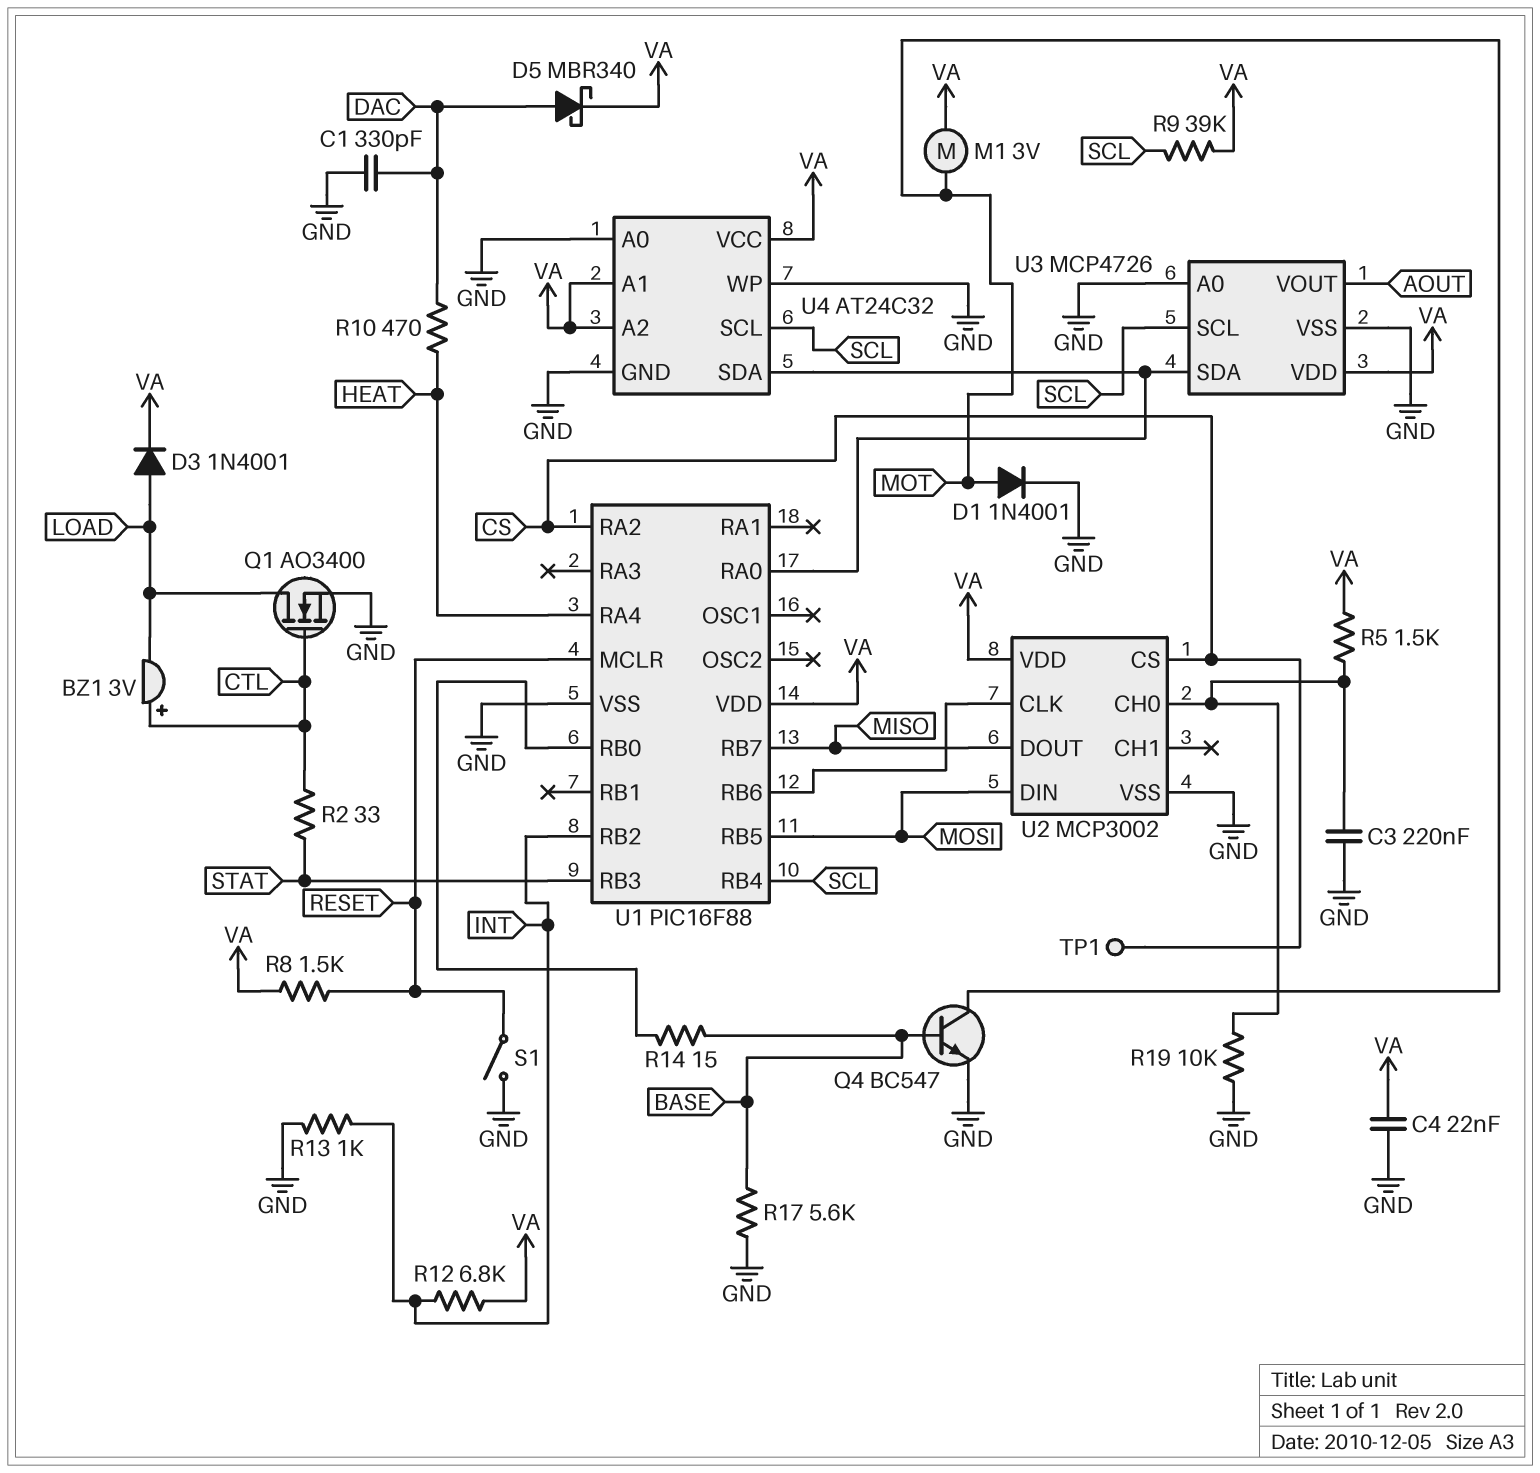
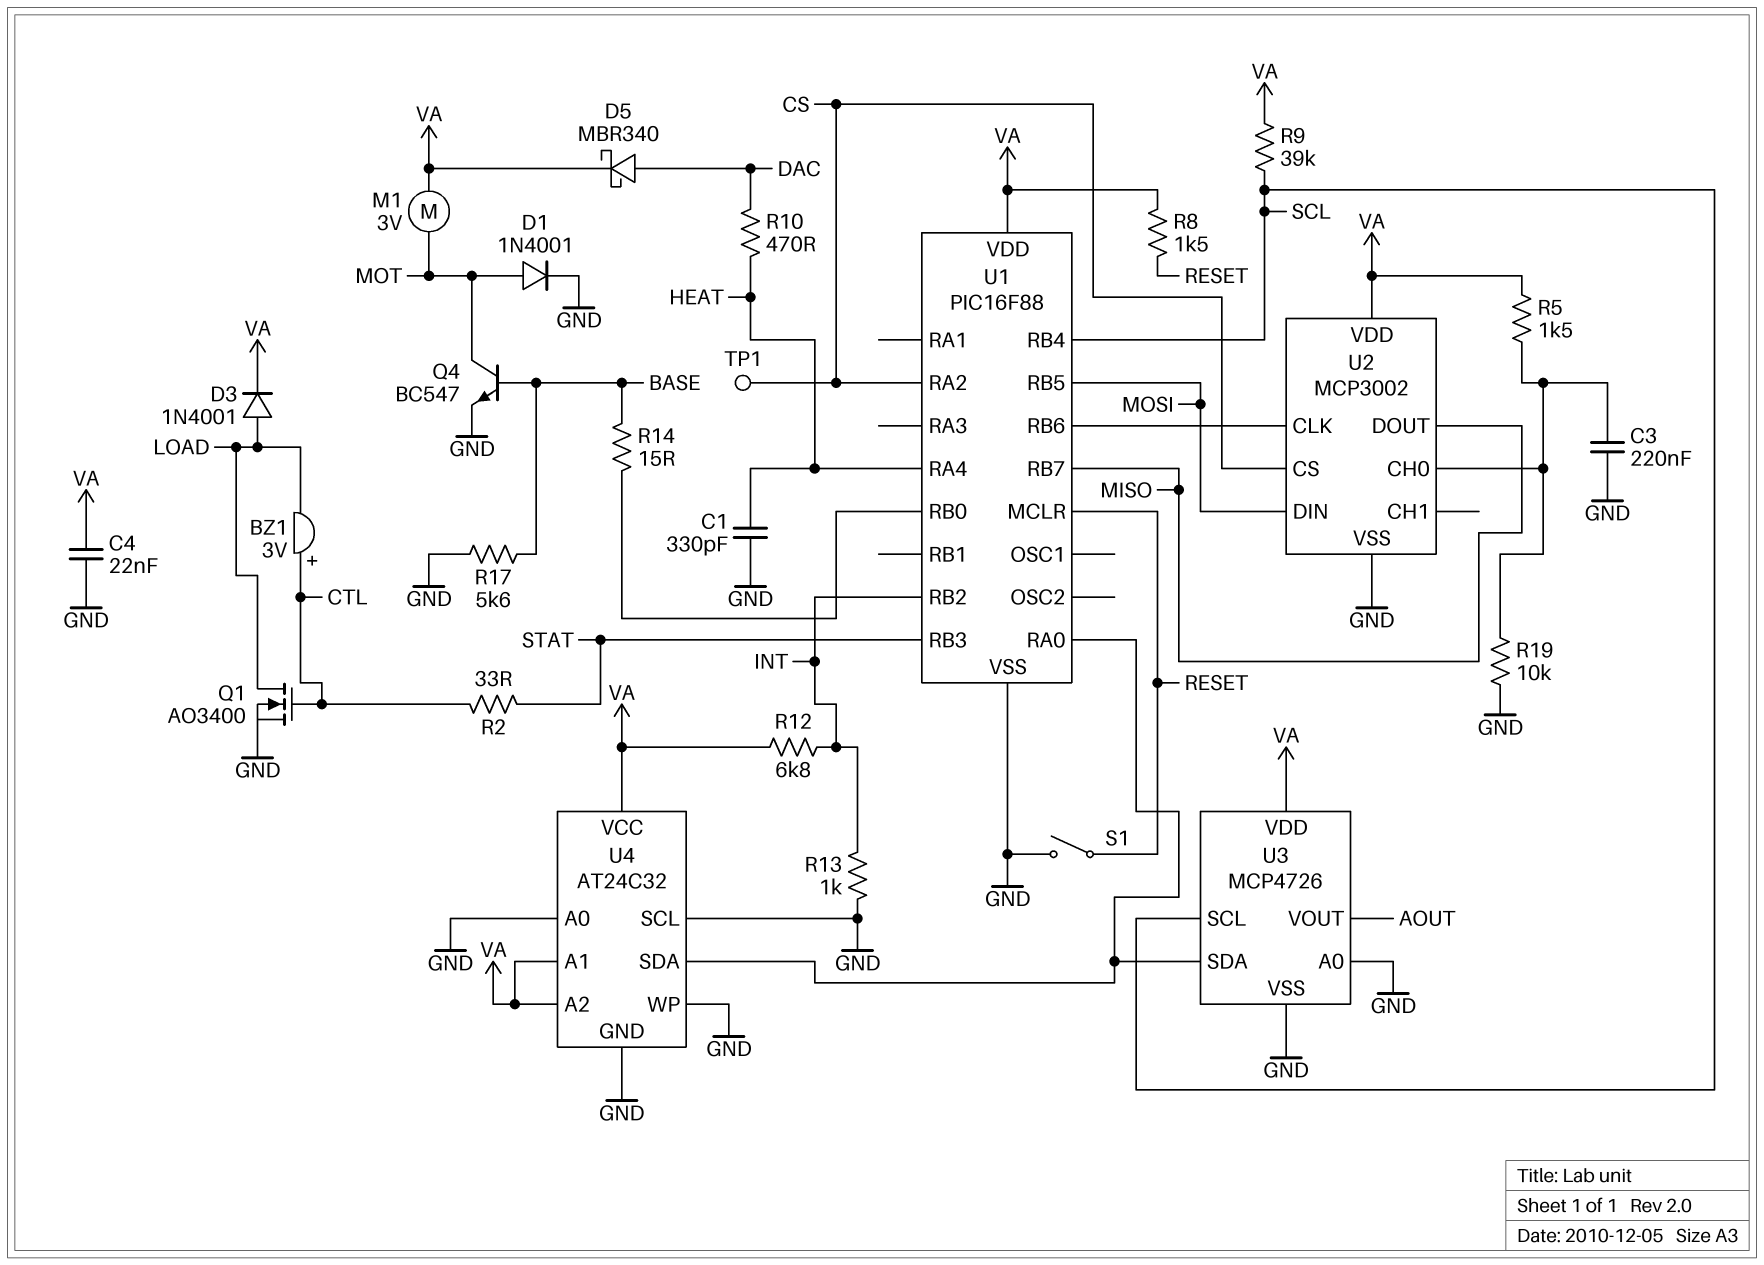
C1: 330pF (DAC, GND) -> 330pF (GND, HEAT)
U4 pin SCL: SCL -> GND

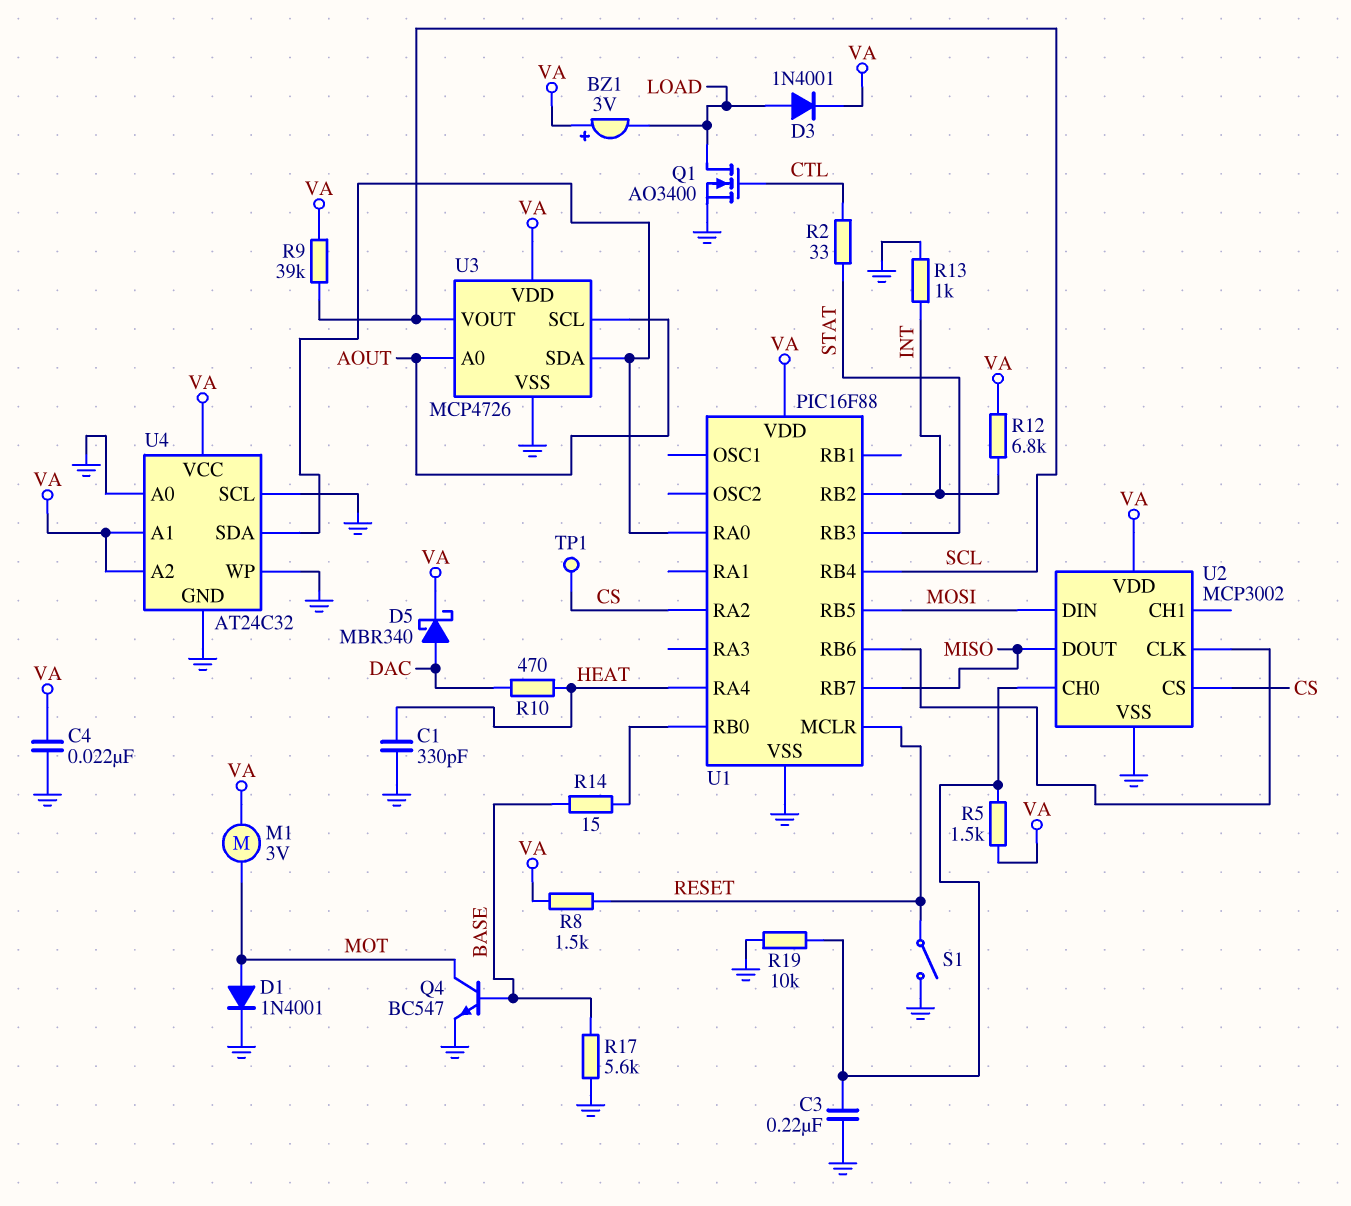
BZ1: buzzer 3V (plus CTL, minus LOAD) -> buzzer 3V (plus VA, minus LOAD)
U3 pin A0: GND -> AOUT
U3 pin SCL: SCL -> AOUT
U3 pin VOUT: AOUT -> SCL

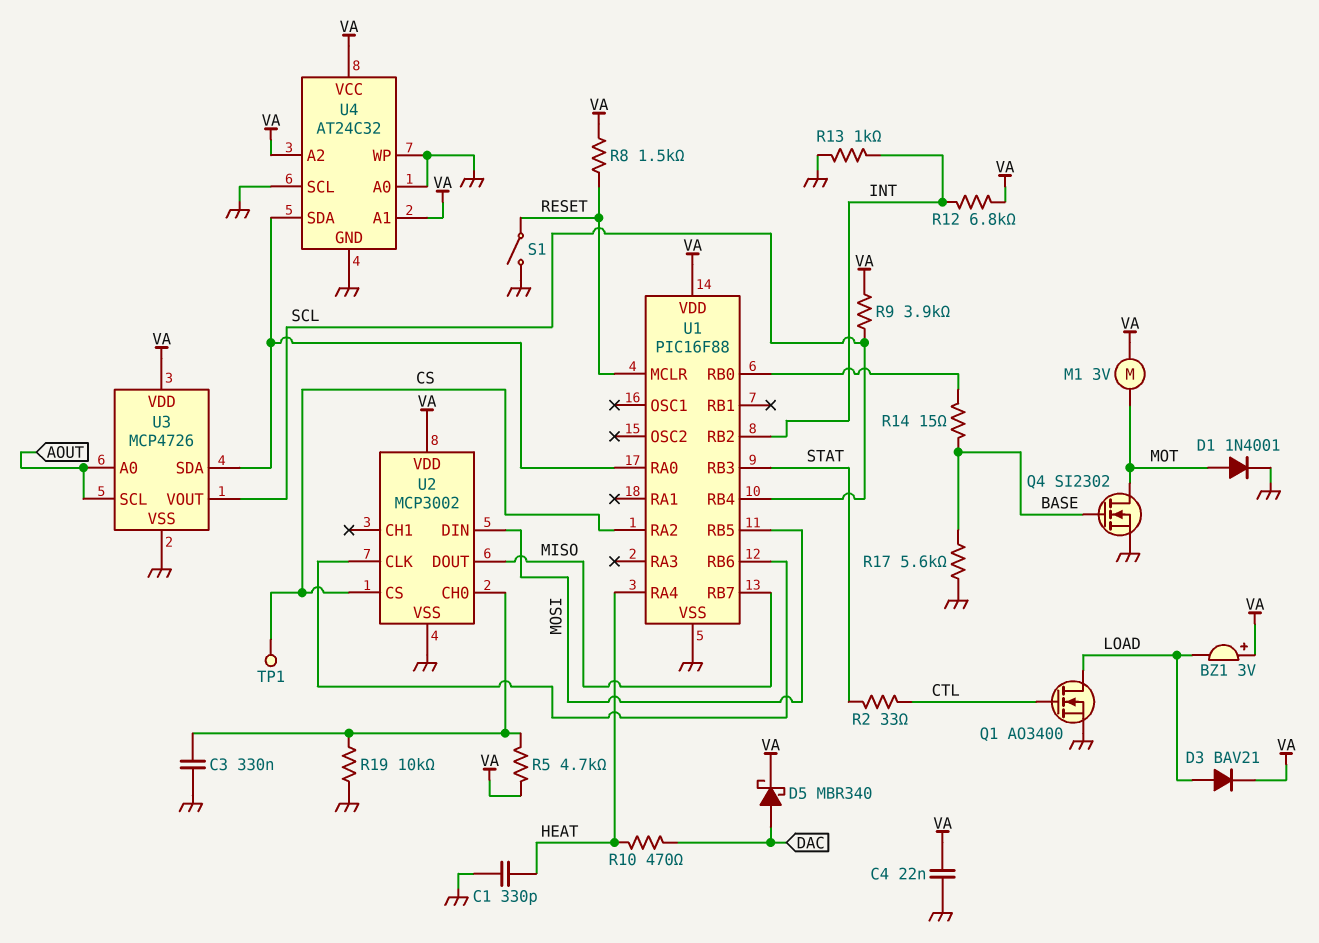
C3: 220nF (GND, U2/CH0) -> 330nF (GND, U2/CH0)
D3: diode 1N4001 (A LOAD, K VA) -> diode BAV21 (A LOAD, K VA)
Q4: NPN BC547 (B BASE, C MOT, E GND) -> NMOS SI2302 (G BASE, D MOT, S GND)
R5: 1.5k (U2/CH0, VA) -> 4.7k (U2/CH0, VA)
R9: 39k (SCL, VA) -> 3.9k (SCL, VA)

